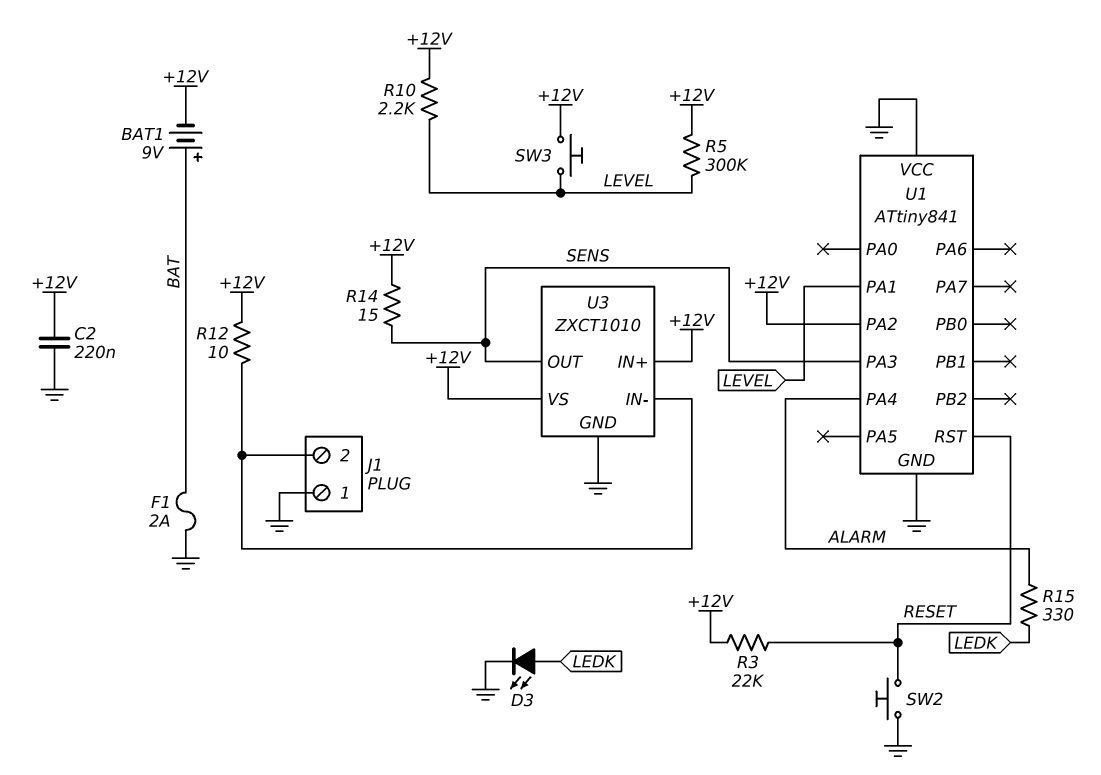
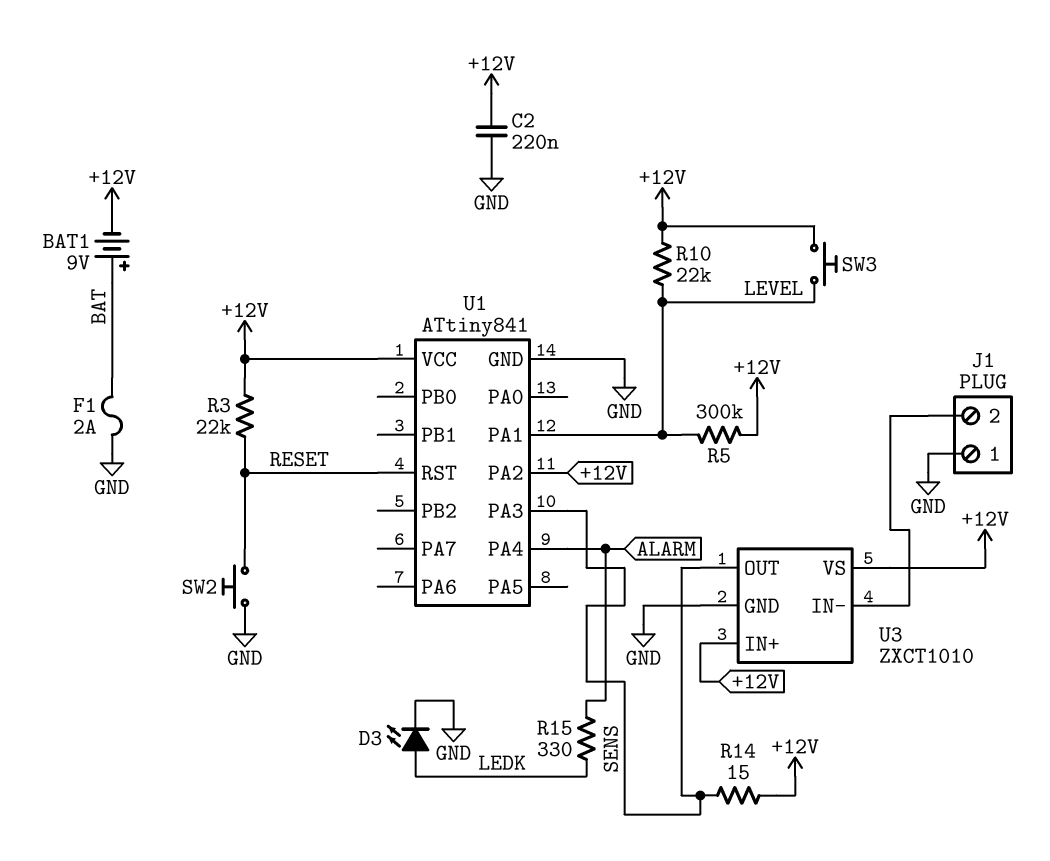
R10: 2.2k (+12V, LEVEL) -> 22k (+12V, LEVEL)
R12: 10 (+12V, J1/2) -> none
U1 pin VCC: GND -> +12V

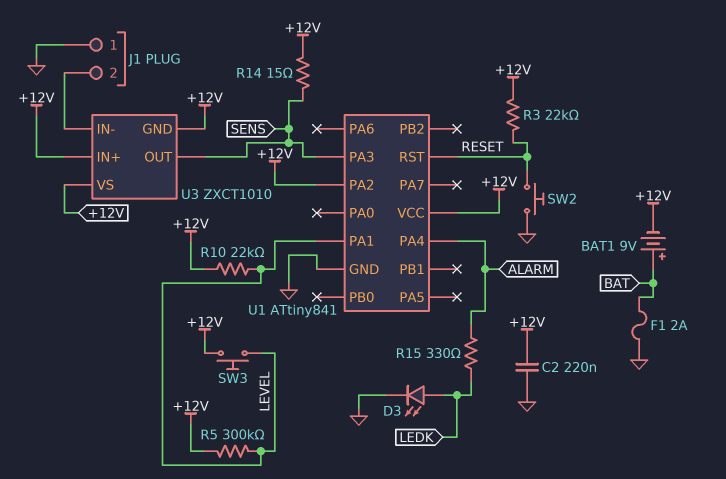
U3 pin GND: GND -> +12V

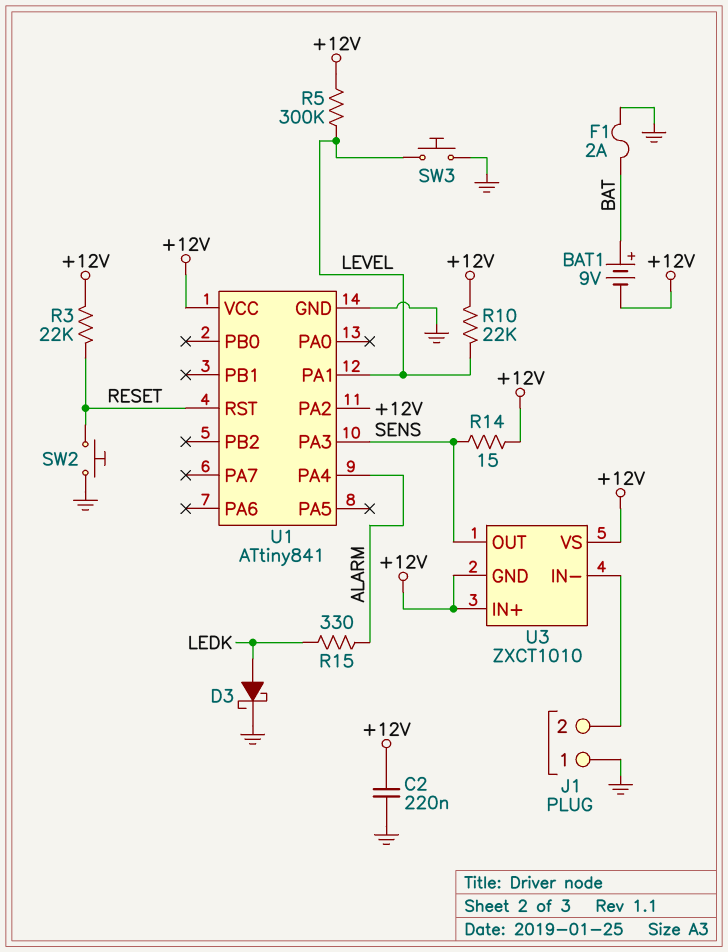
D3: LED (A LEDK, K GND) -> schottky (A LEDK, K GND)
SW3: button (+12V, LEVEL) -> button (GND, LEVEL)

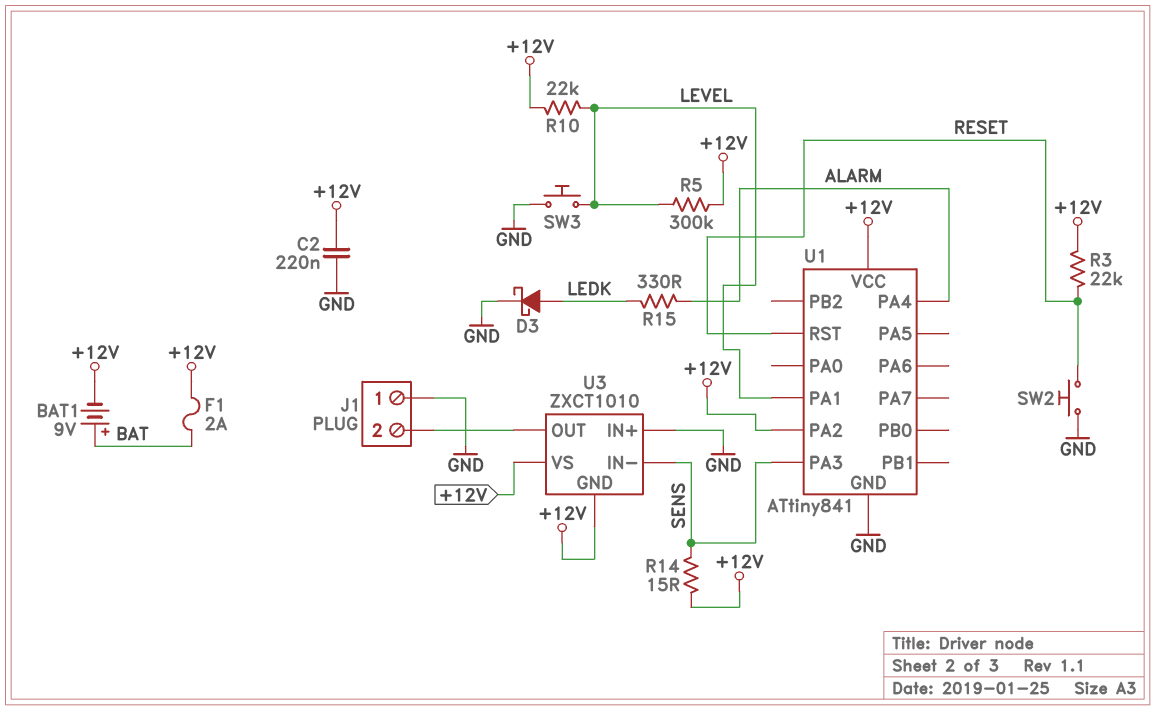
F1: 2A (BAT, GND) -> 2A (+12V, BAT)
U3 pin IN+: +12V -> GND
U3 pin IN-: J1/2 -> SENS
U3 pin OUT: SENS -> J1/2

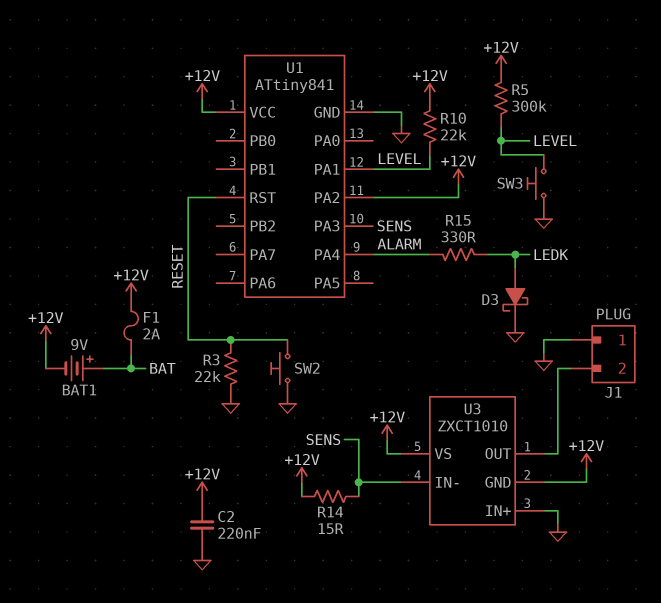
R3: 22k (+12V, RESET) -> 22k (GND, RESET)

